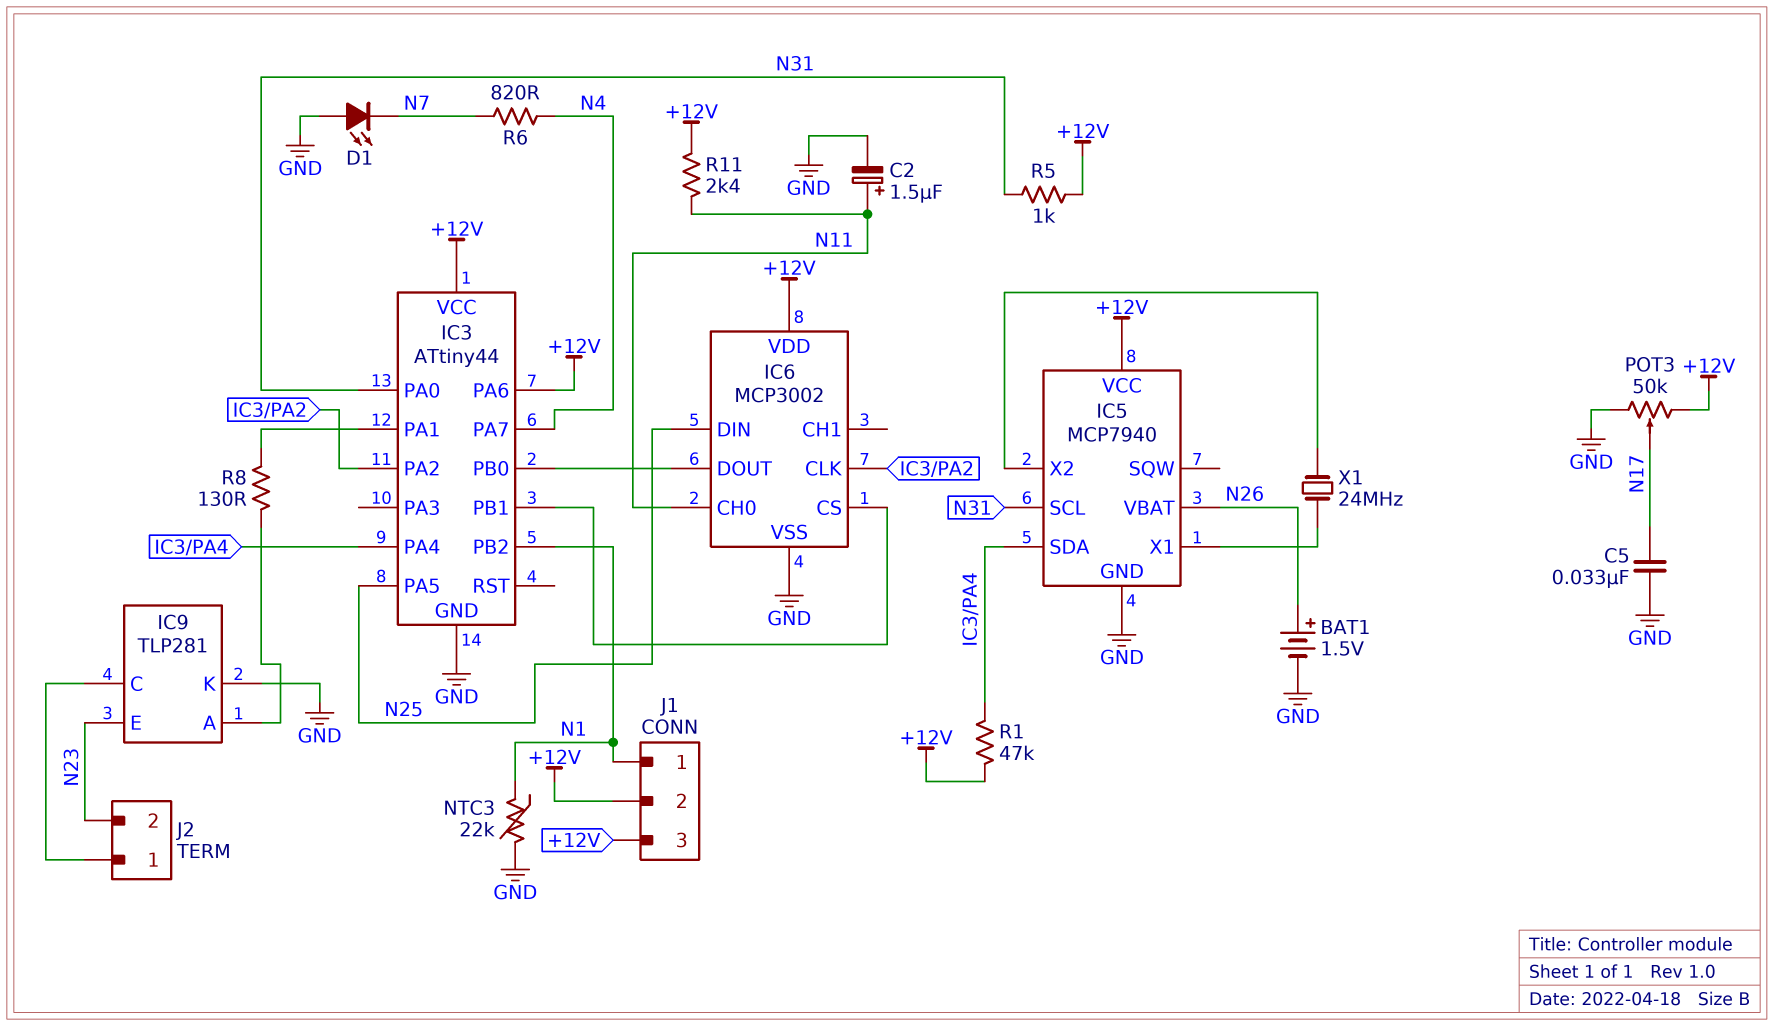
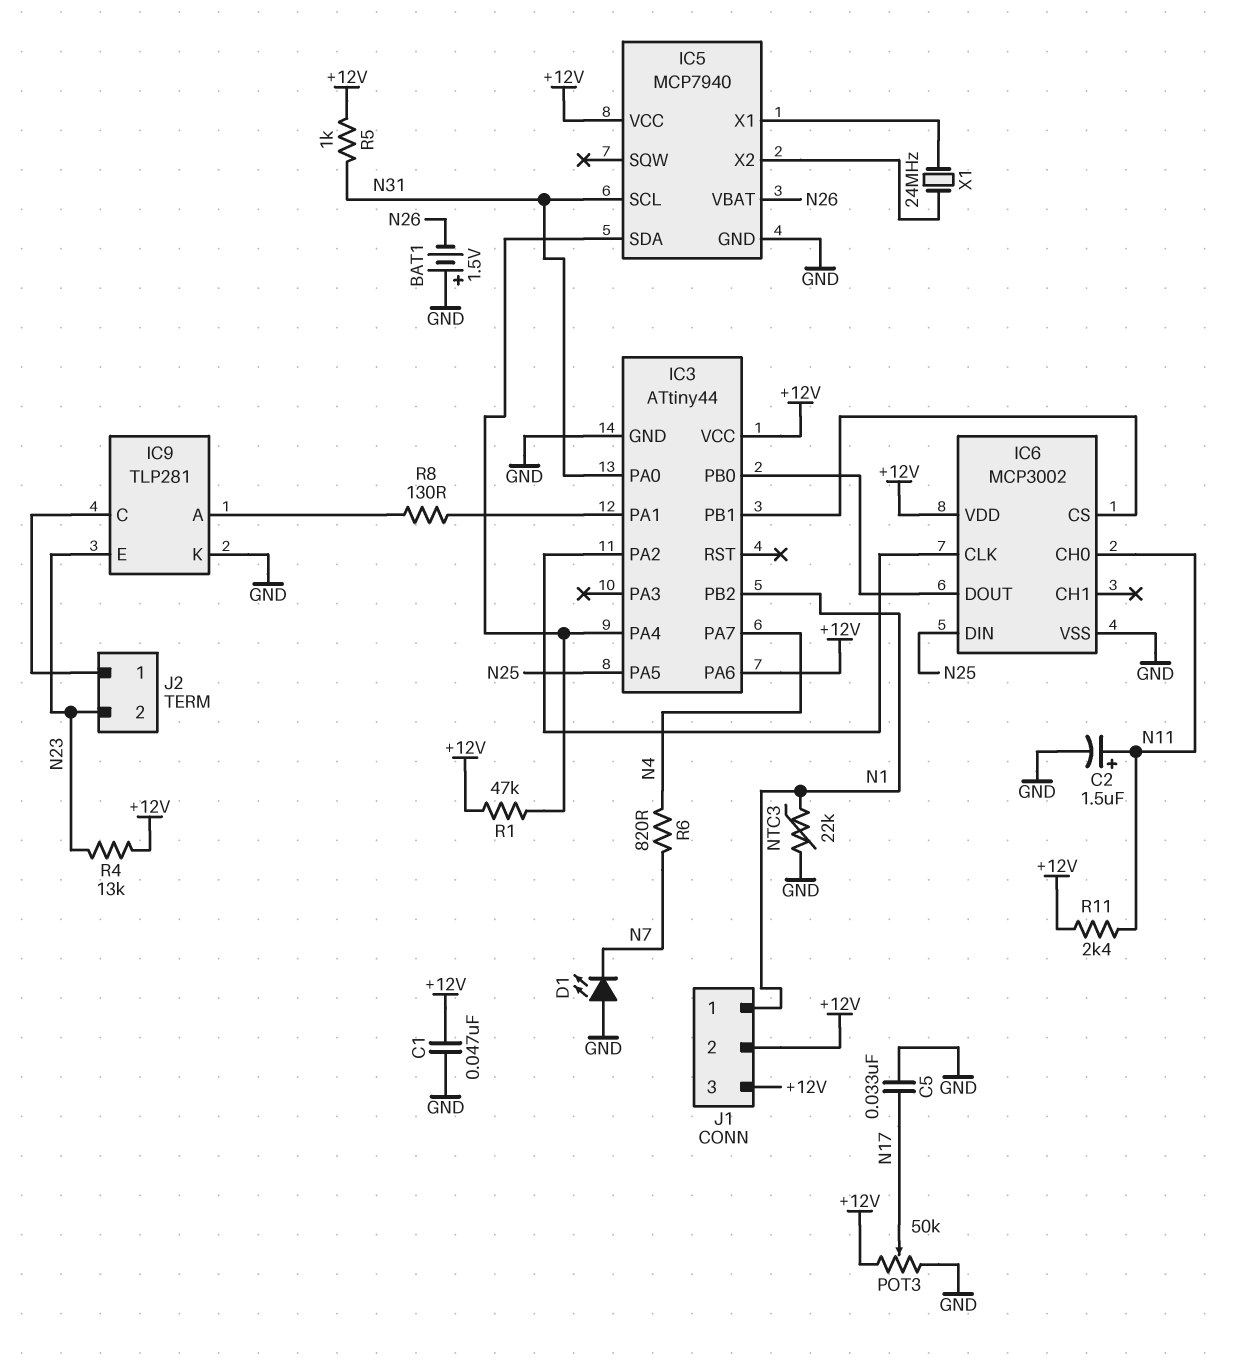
BAT1: 1.5V (plus N26, minus GND) -> 1.5V (plus GND, minus N26)
C1: none -> 47nF (+12V, GND)
R4: none -> 13k (+12V, N23)

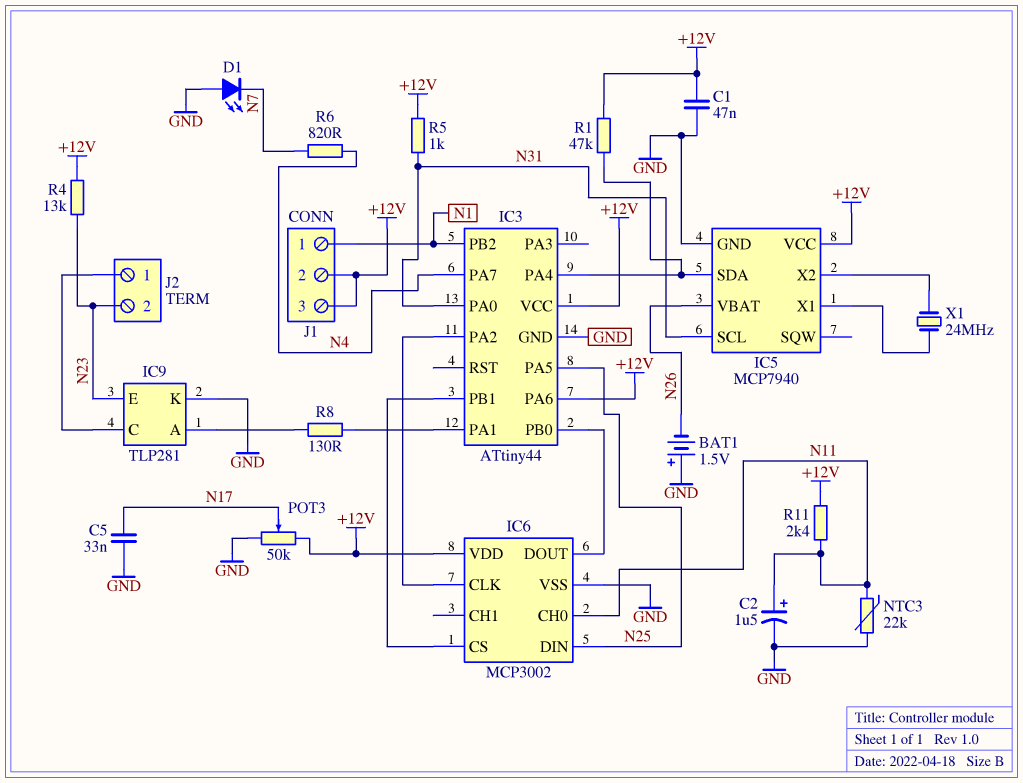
NTC3: 22k (GND, N1) -> 22k (GND, N11)

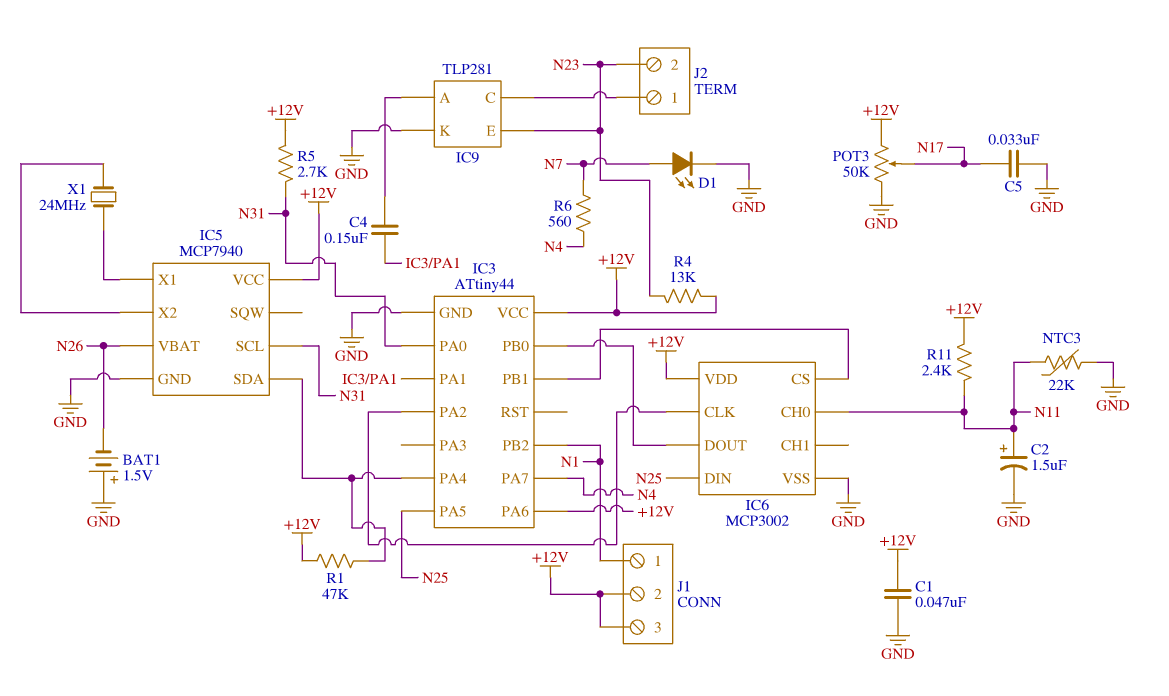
C4: none -> 150nF (IC3/PA1, IC9/A)
D1: LED (A GND, K N7) -> LED (A N7, K GND)
R5: 1k (+12V, N31) -> 2.7k (+12V, N31)
R6: 820 (N4, N7) -> 560 (N4, N7)
R8: 130 (IC3/PA1, IC9/A) -> none

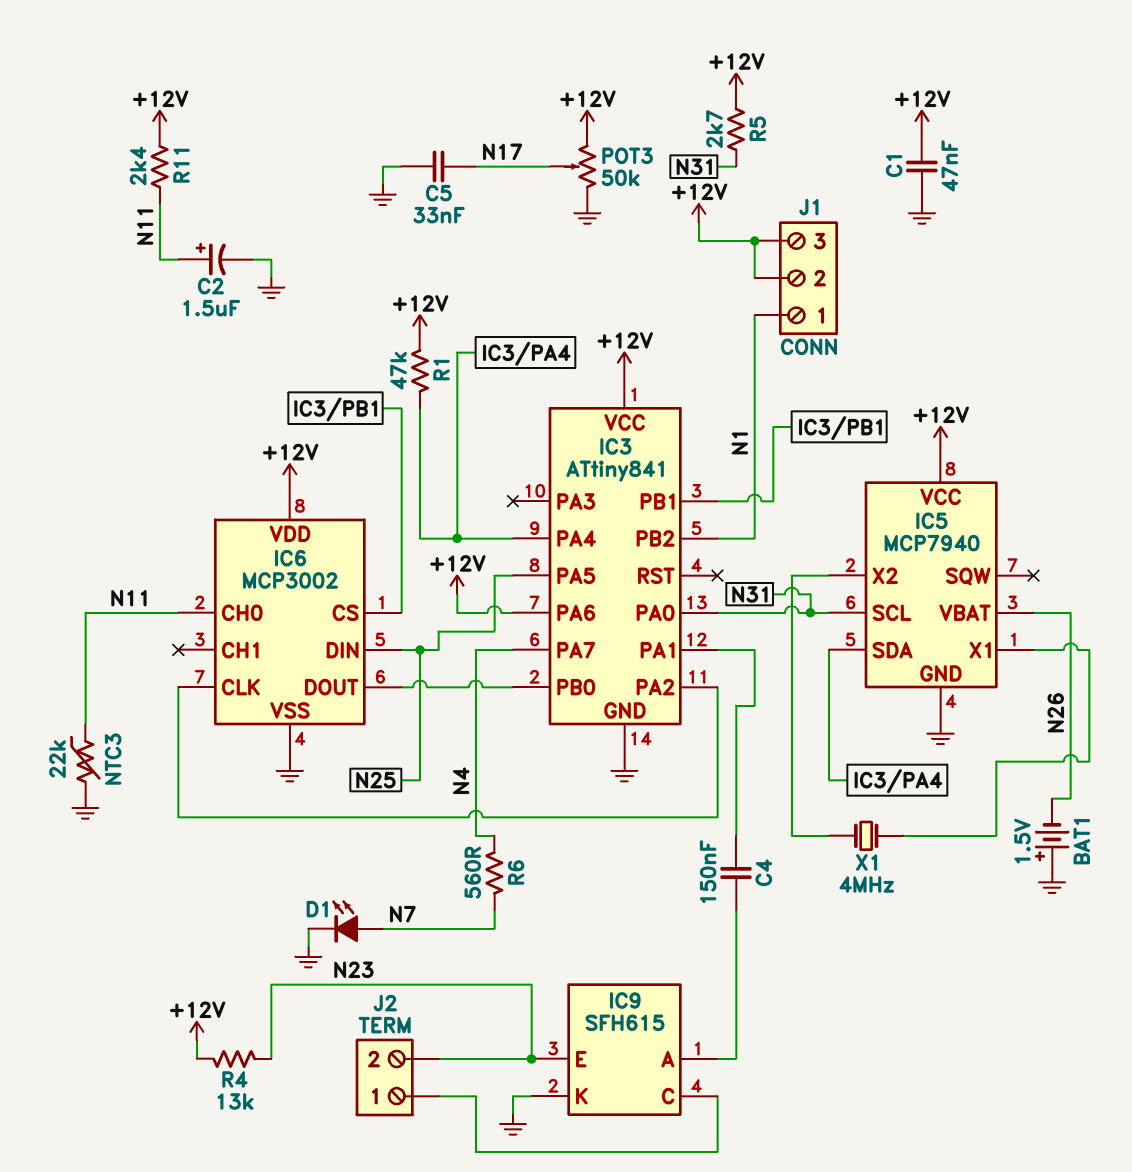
IC3: ATtiny44 -> ATtiny841
IC9: TLP281 -> SFH615
X1: 24MHz (IC5/X1, IC5/X2) -> 4MHz (IC5/X1, IC5/X2)

